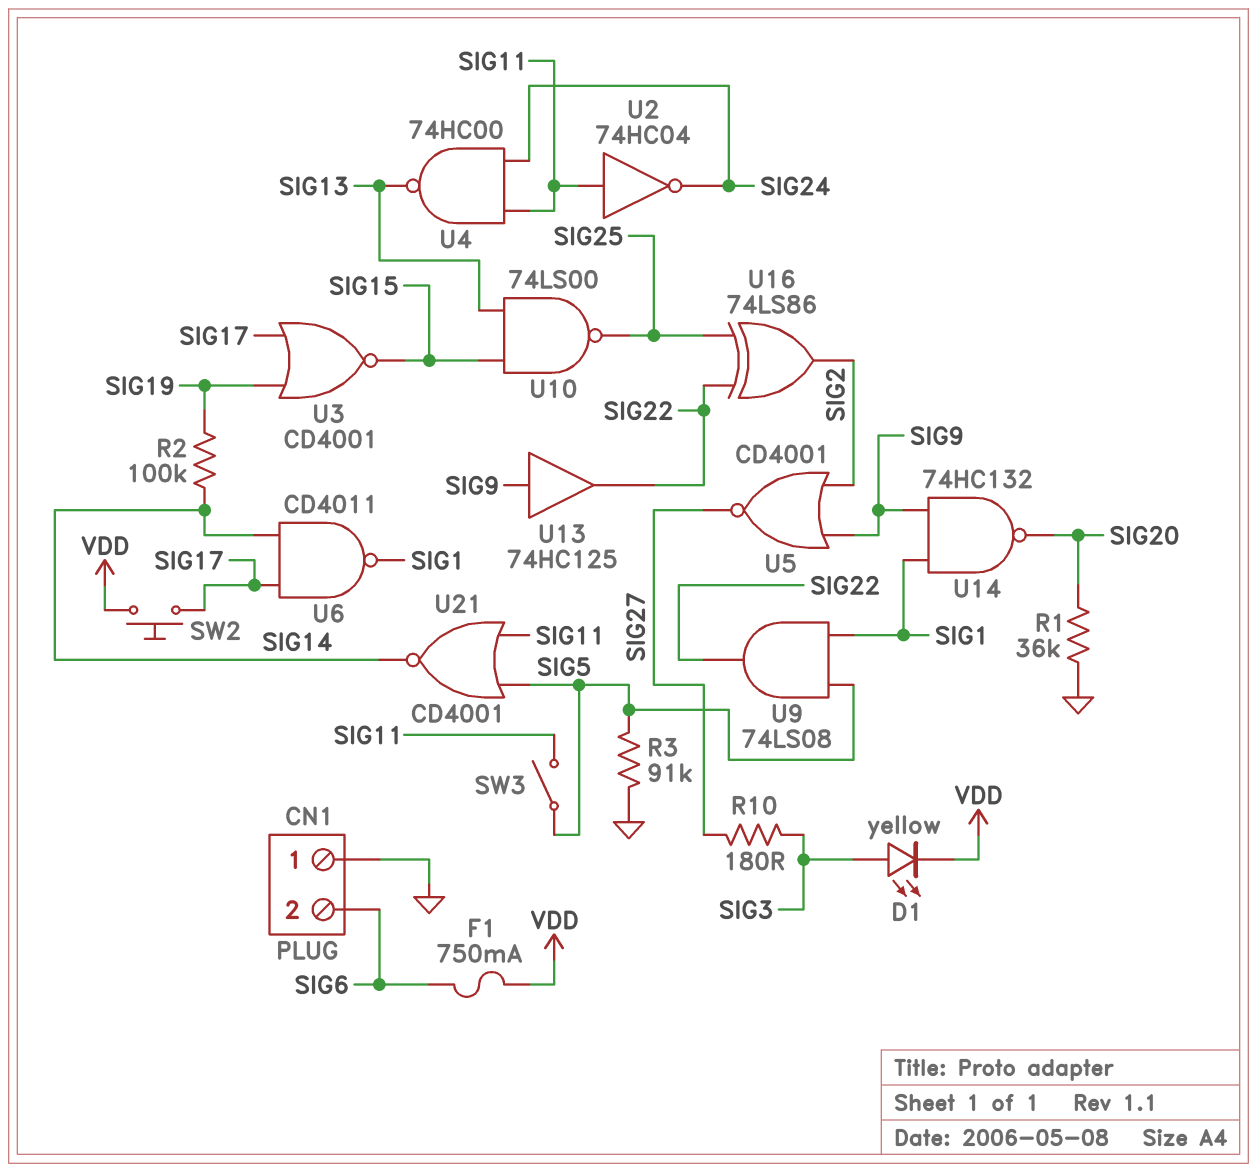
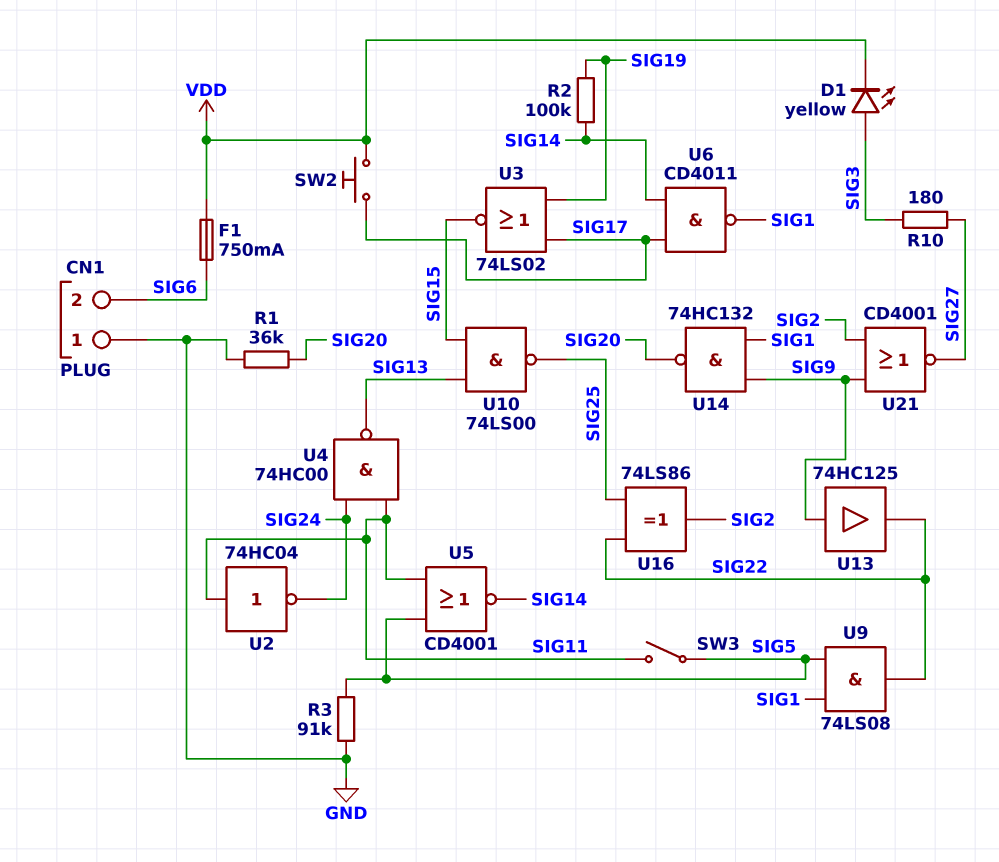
U3: NOR CD4001 (in SIG17, in SIG19, out SIG15) -> NOR 74LS02 (in SIG17, in SIG19, out SIG15)
U5: NOR CD4001 (in SIG2, in SIG9, out SIG27) -> NOR CD4001 (in SIG5, in SIG11, out SIG14)
U21: NOR CD4001 (in SIG5, in SIG11, out SIG14) -> NOR CD4001 (in SIG2, in SIG9, out SIG27)

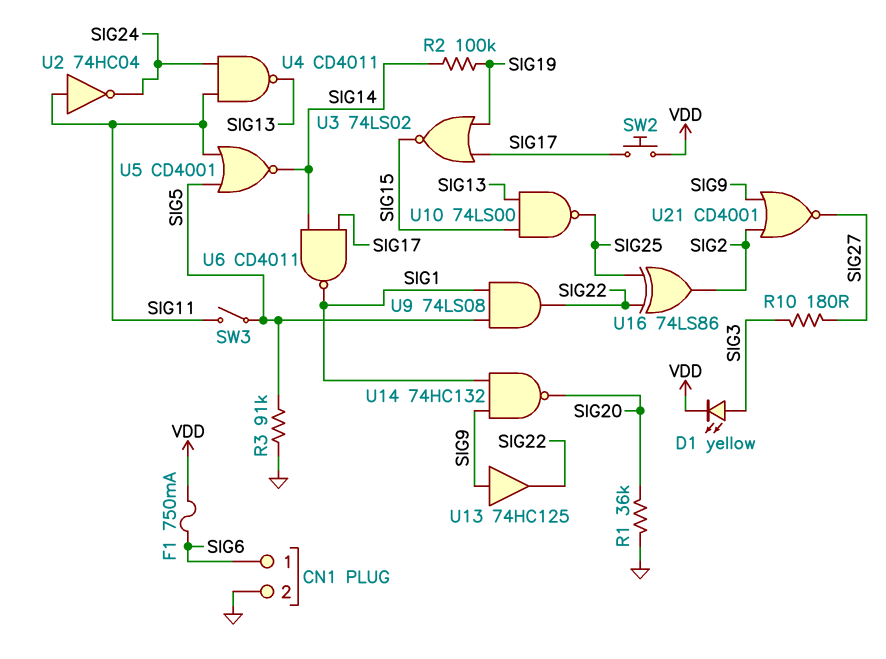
CN1 pin 1: GND -> SIG6
CN1 pin 2: SIG6 -> GND
U4: NAND 74HC00 (in SIG11, in SIG24, out SIG13) -> NAND CD4011 (in SIG11, in SIG24, out SIG13)

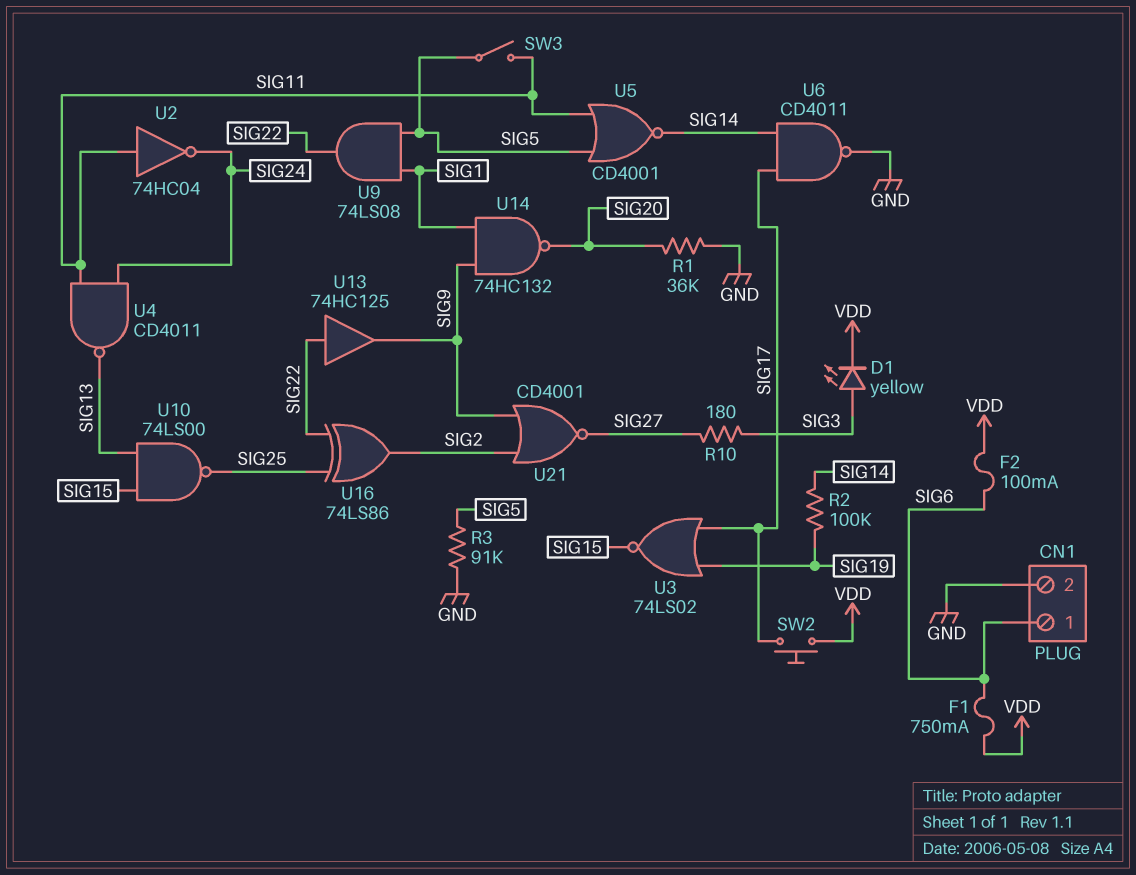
F2: none -> 100mA (SIG6, VDD)
U6: NAND CD4011 (in SIG14, in SIG17, out SIG1) -> NAND CD4011 (in SIG14, in SIG17, out GND)
U13: buffer 74HC125 (in SIG9, out SIG22) -> buffer 74HC125 (in SIG22, out SIG9)

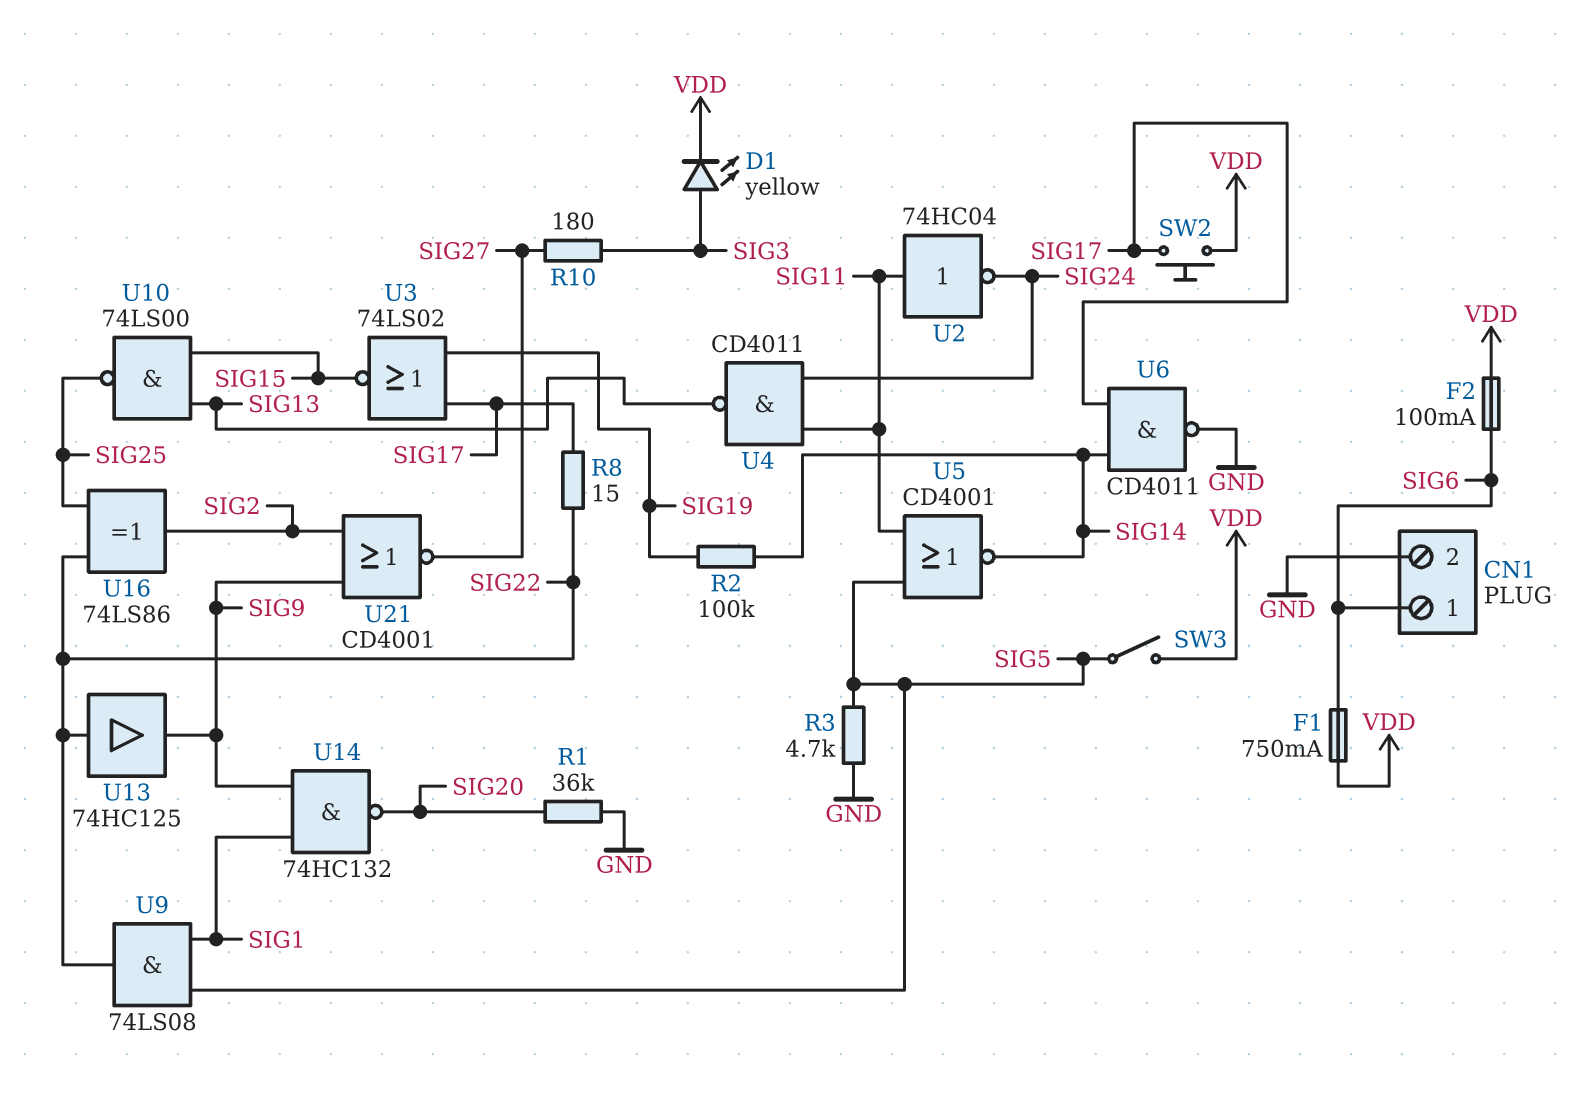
R3: 91k (GND, SIG5) -> 4.7k (GND, SIG5)
R8: none -> 15 (SIG17, SIG22)
SW3: switch (SIG5, SIG11) -> switch (SIG5, VDD)

